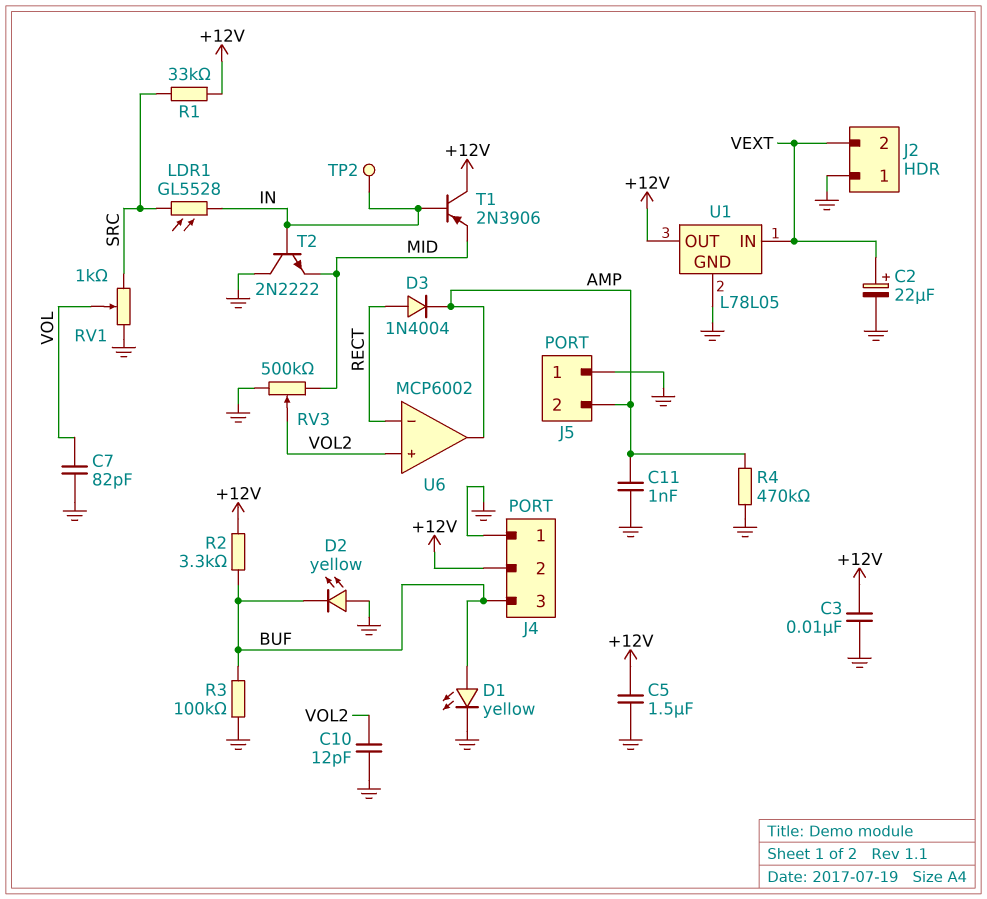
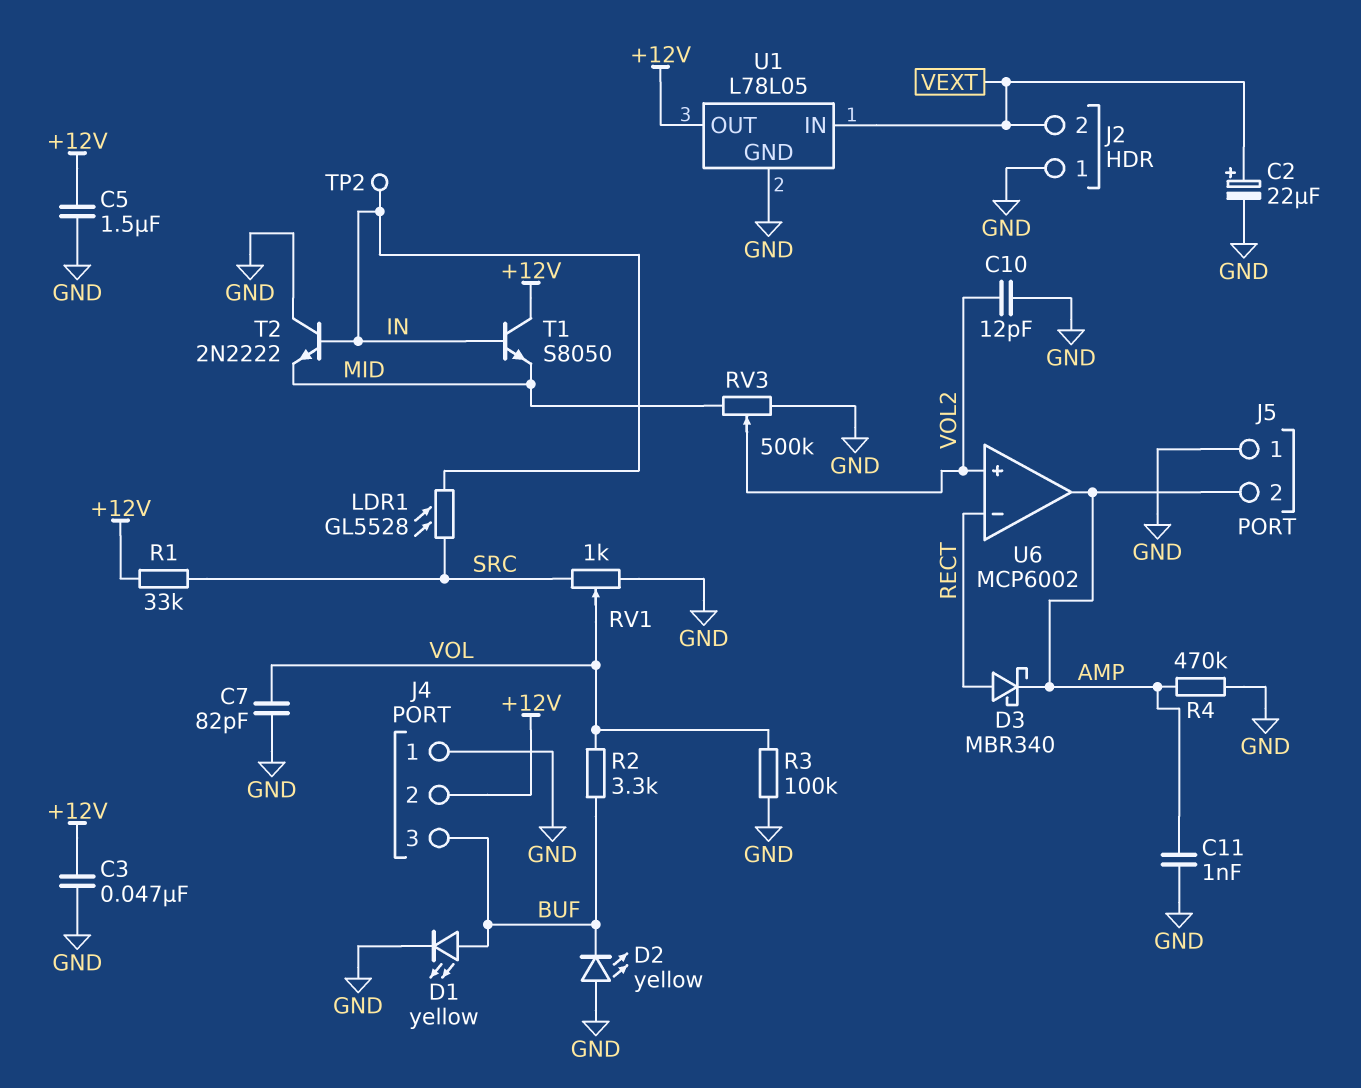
C3: 10nF (+12V, GND) -> 47nF (+12V, GND)
D3: diode 1N4004 (A RECT, K AMP) -> schottky MBR340 (A RECT, K AMP)
R2: 3.3k (+12V, BUF) -> 3.3k (BUF, VOL)
R3: 100k (BUF, GND) -> 100k (GND, VOL)
T1: PNP 2N3906 (B IN, C +12V, E MID) -> NPN S8050 (B IN, C +12V, E MID)

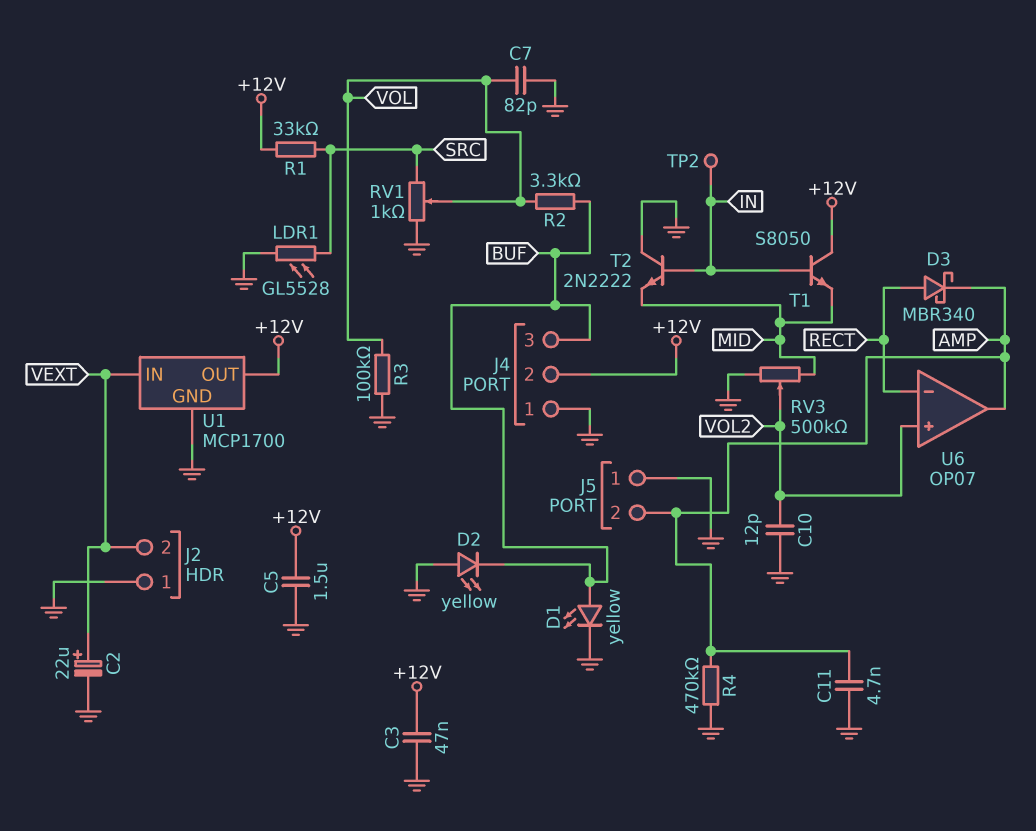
C11: 1nF (AMP, GND) -> 4.7nF (AMP, GND)
LDR1: GL5528 (IN, SRC) -> GL5528 (GND, SRC)
U1: L78L05 -> MCP1700
U6: MCP6002 -> OP07

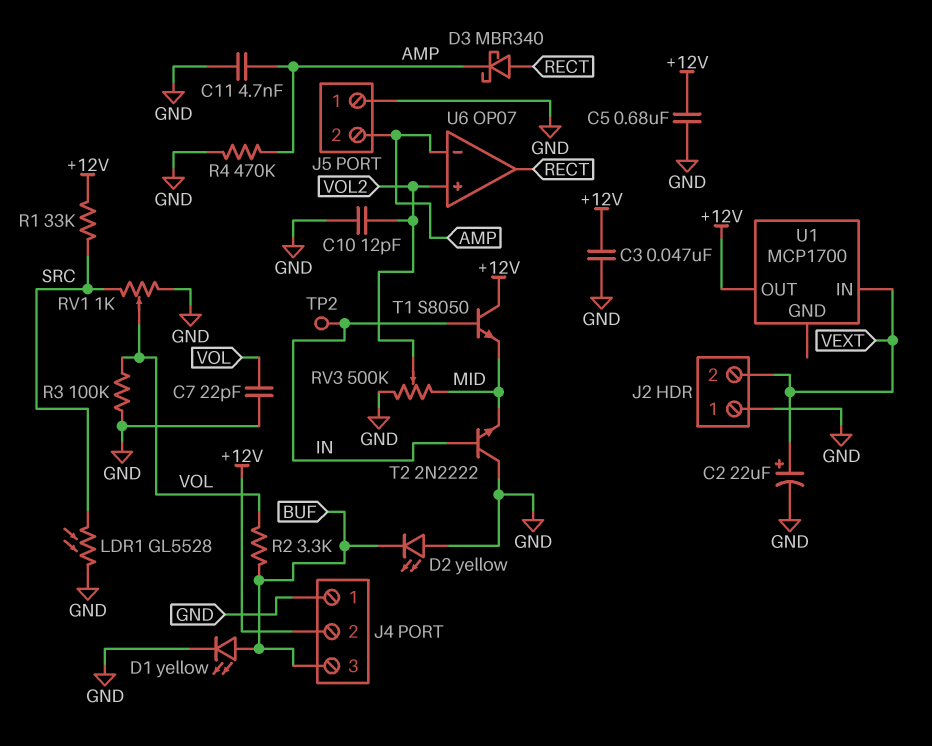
C5: 1.5uF (+12V, GND) -> 680nF (+12V, GND)
C7: 82pF (GND, VOL) -> 22pF (GND, VOL)
U1 pin GND: GND -> none
U6 pin in-: RECT -> AMP
U6 pin out: AMP -> RECT

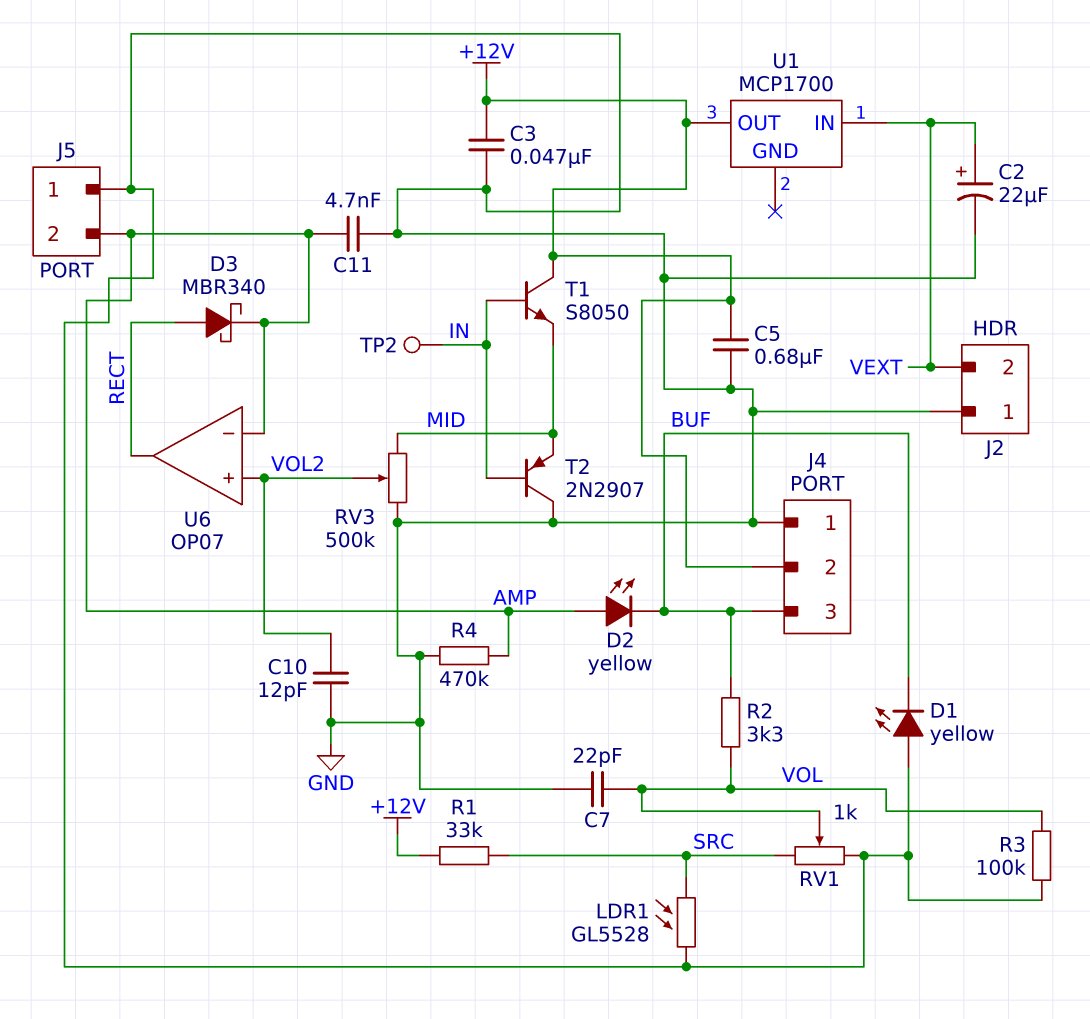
D1: LED yellow (A BUF, K GND) -> LED yellow (A GND, K BUF)
D2: LED yellow (A GND, K BUF) -> LED yellow (A AMP, K BUF)
T2: NPN 2N2222 (B IN, C GND, E MID) -> PNP 2N2907 (B IN, C GND, E MID)

